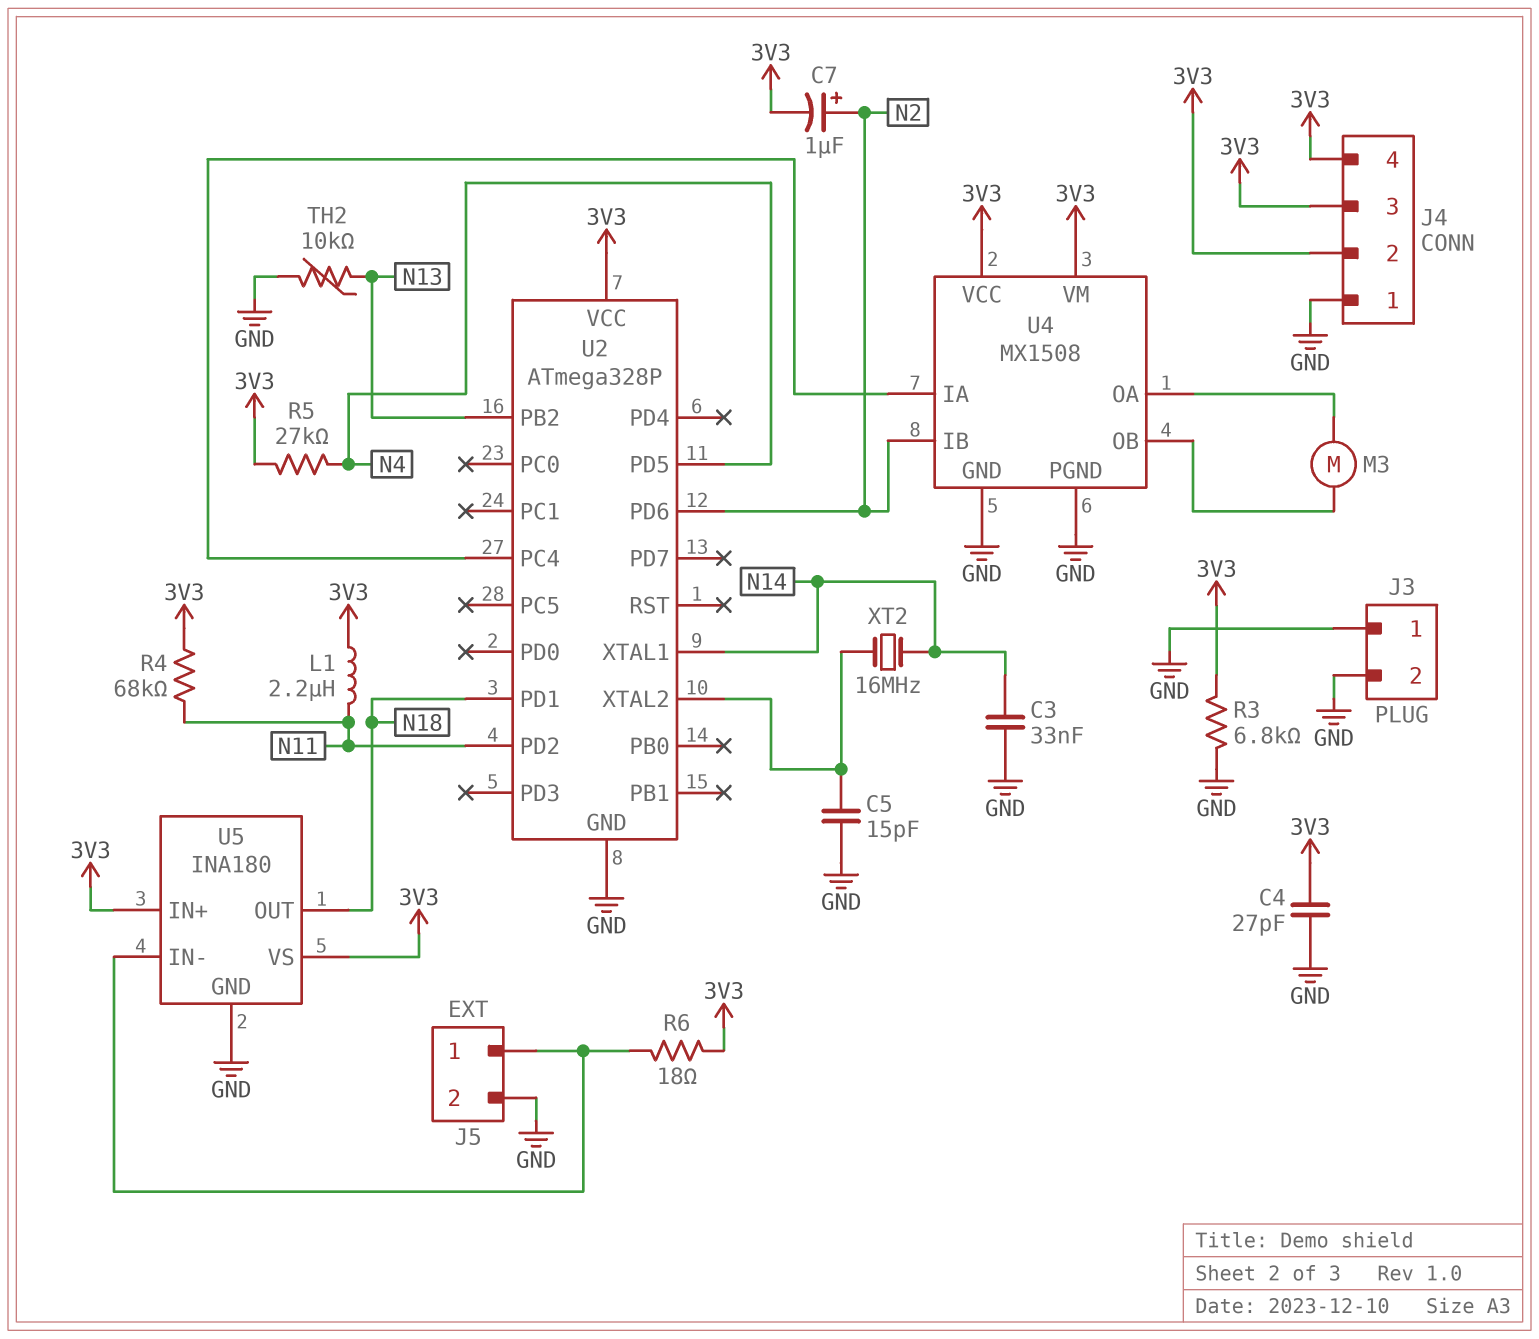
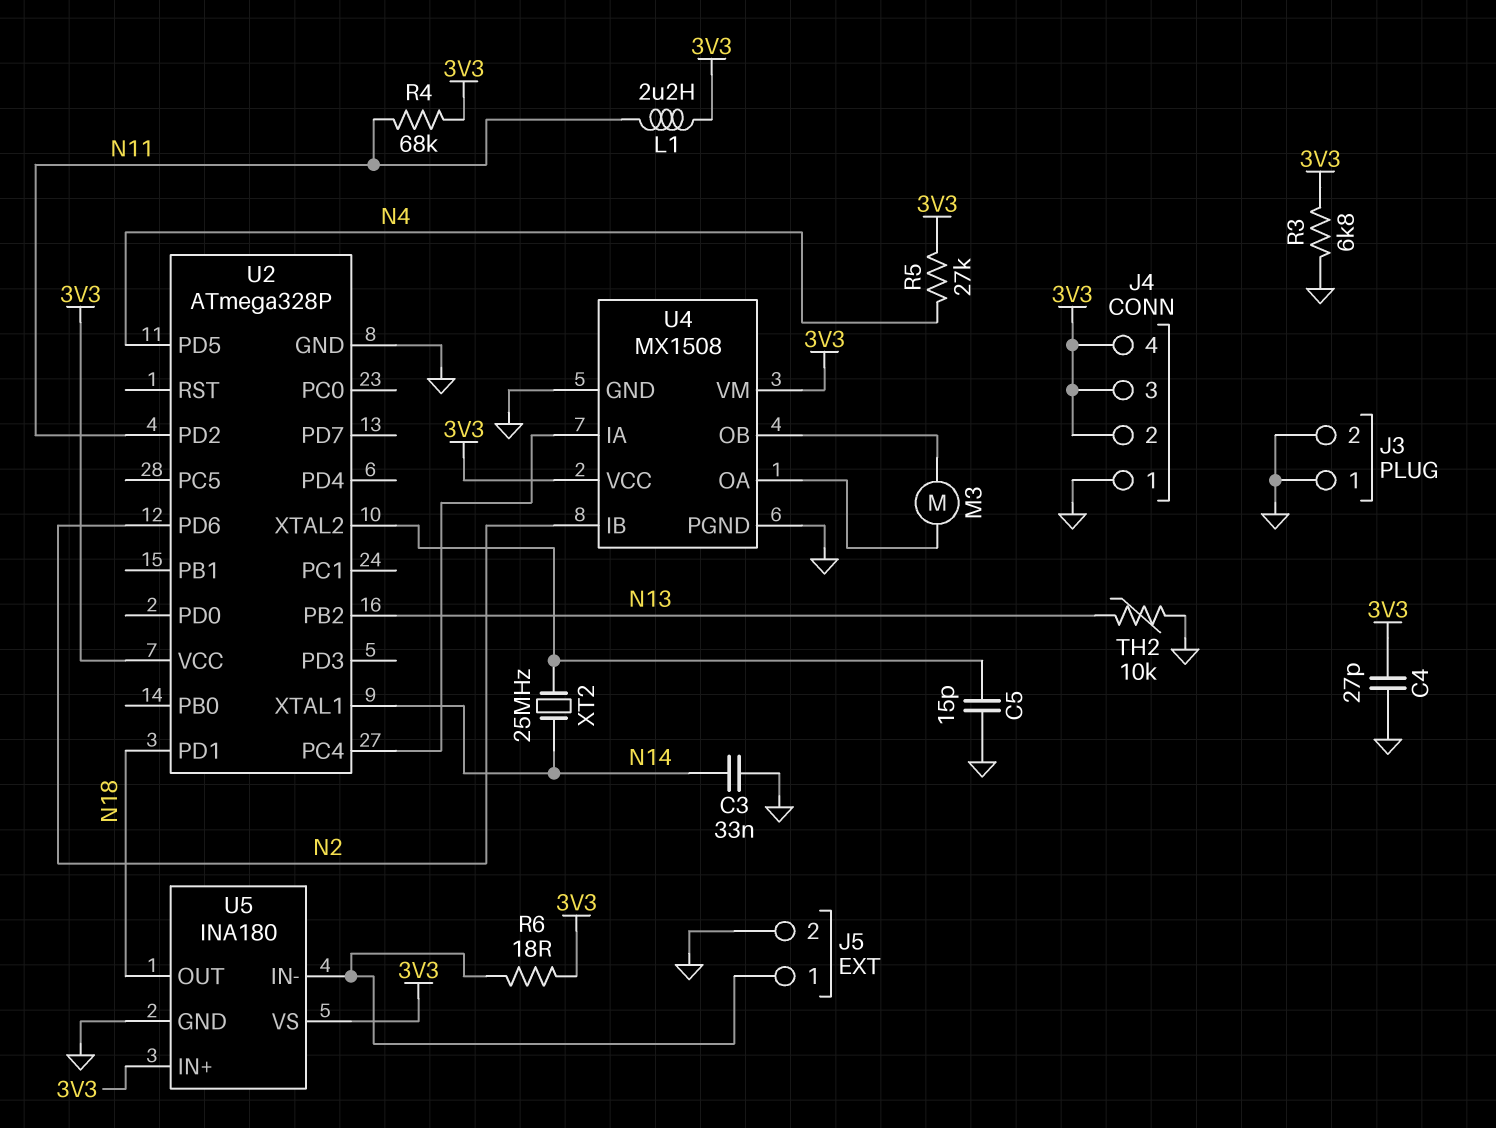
C7: 1uF (plus N2, minus 3V3) -> none
XT2: 16MHz (N14, U2/XTAL2) -> 25MHz (N14, U2/XTAL2)

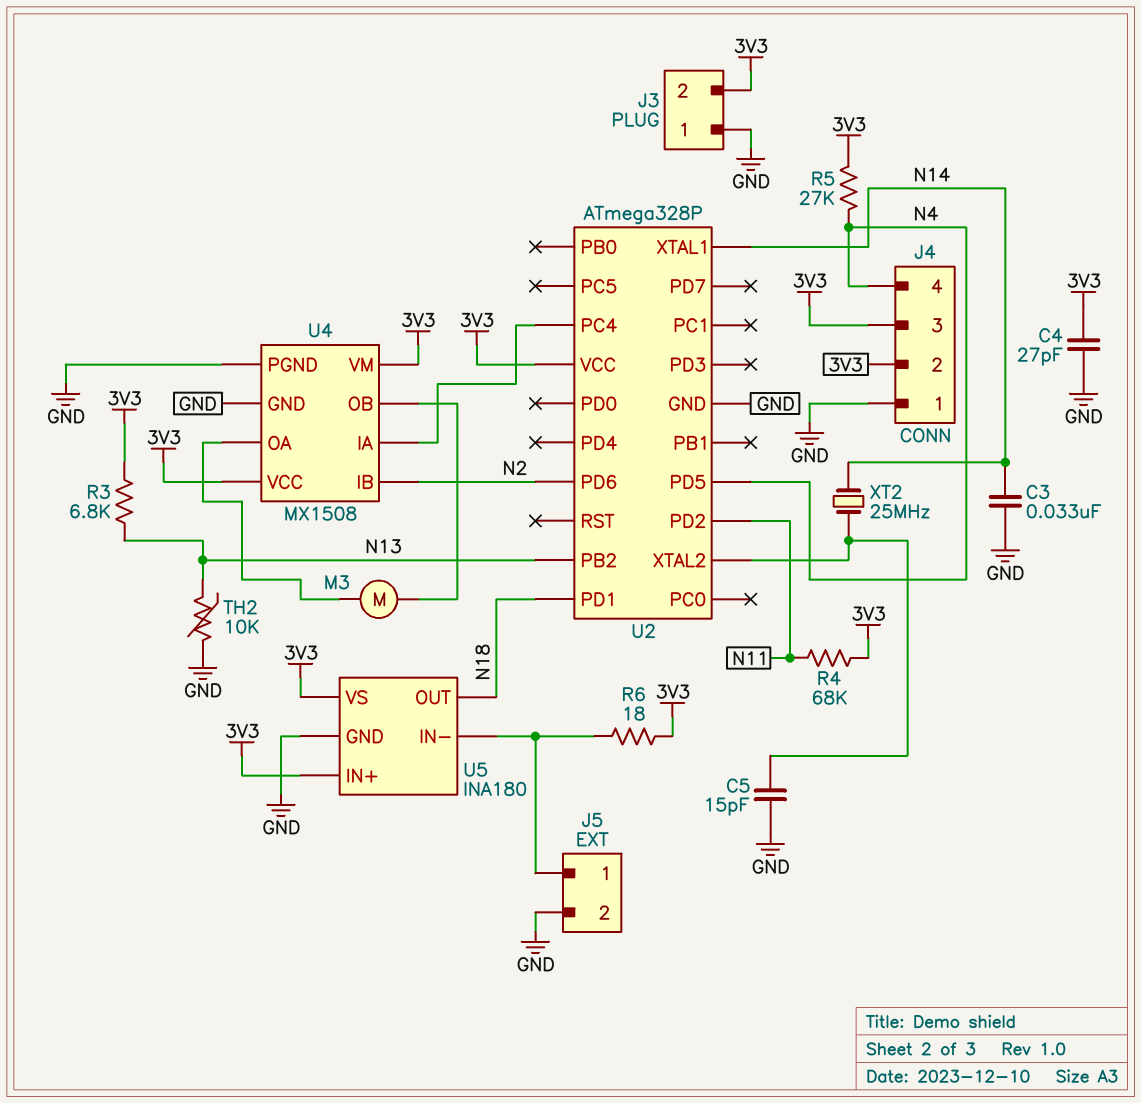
J3 pin 2: GND -> 3V3
J4 pin 4: 3V3 -> N4
L1: 2.2uH (3V3, N11) -> none
R3: 6.8k (3V3, GND) -> 6.8k (3V3, N13)

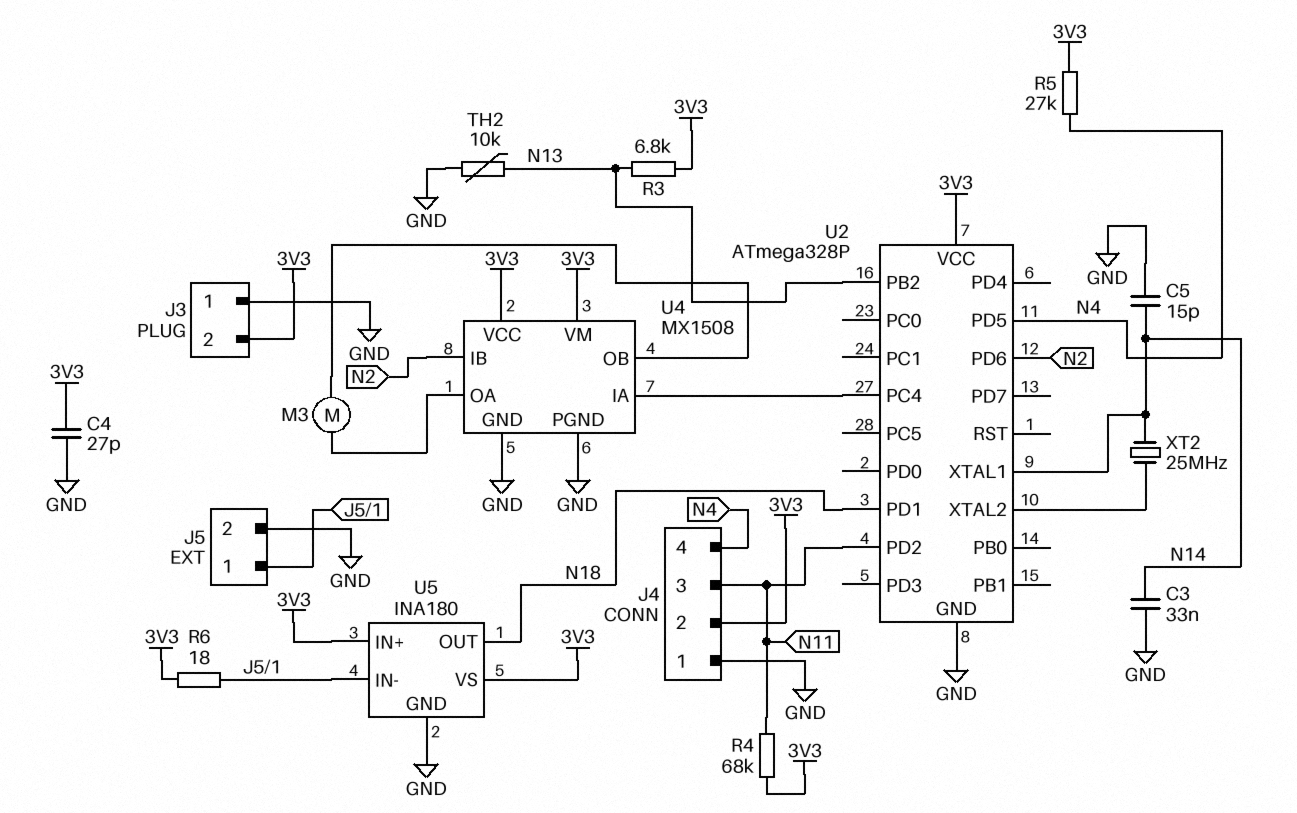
C5: 15pF (GND, U2/XTAL2) -> 15pF (GND, N14)
J4 pin 3: 3V3 -> N11

